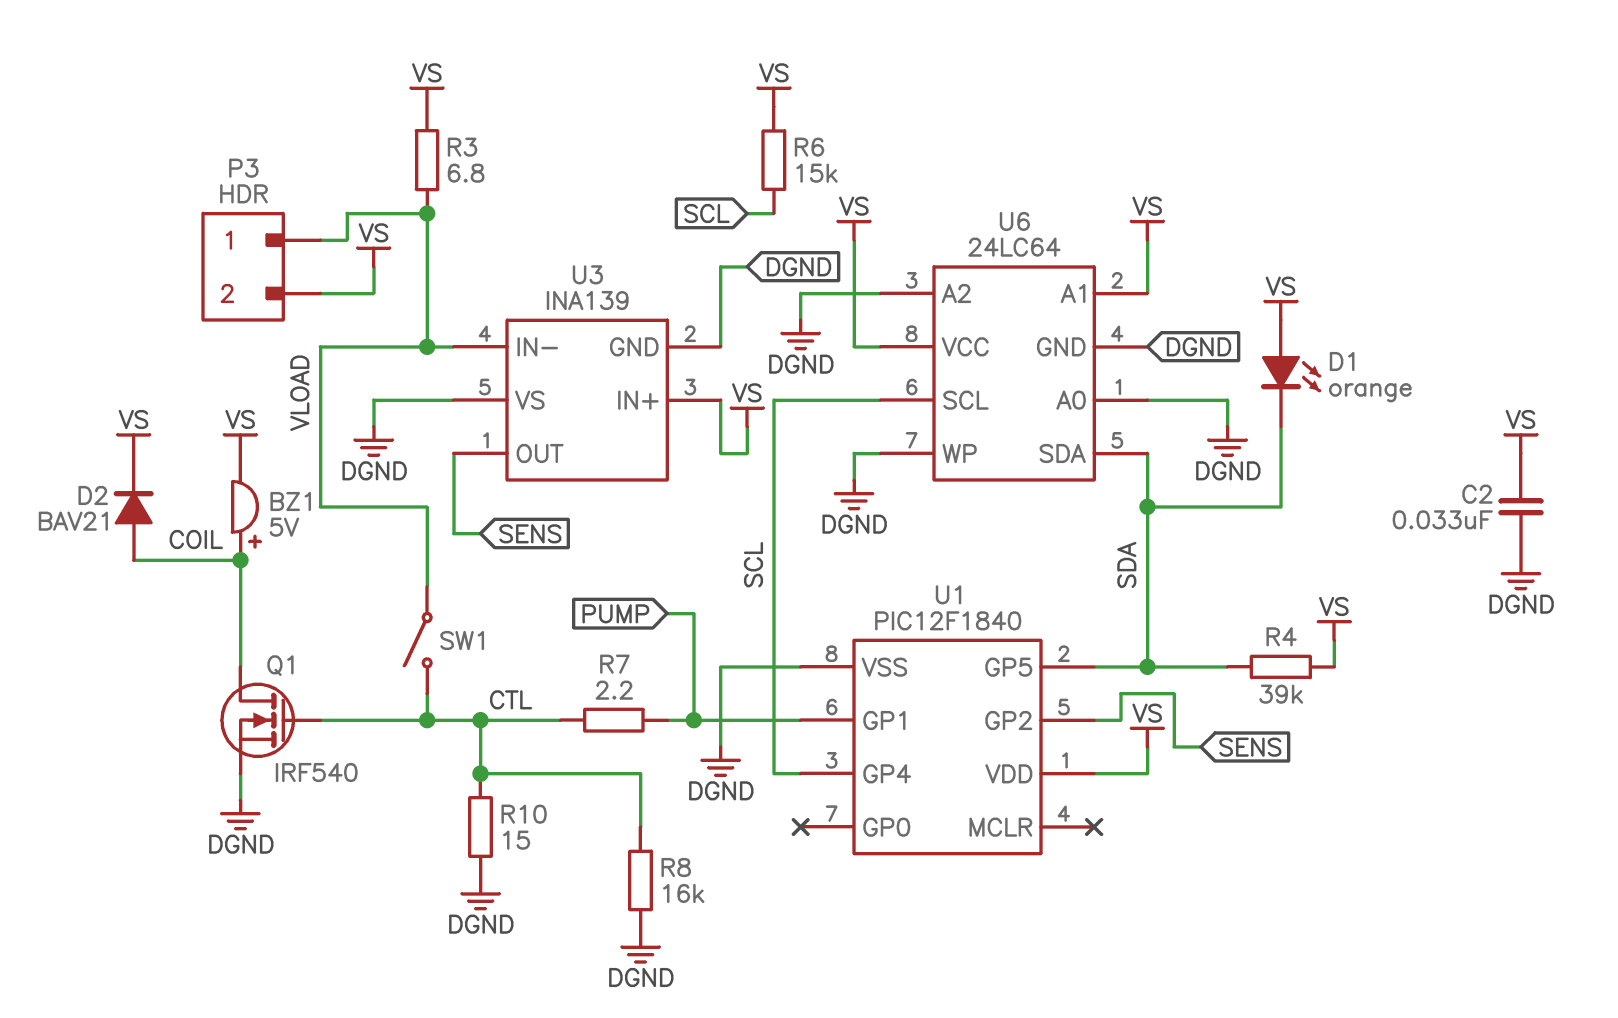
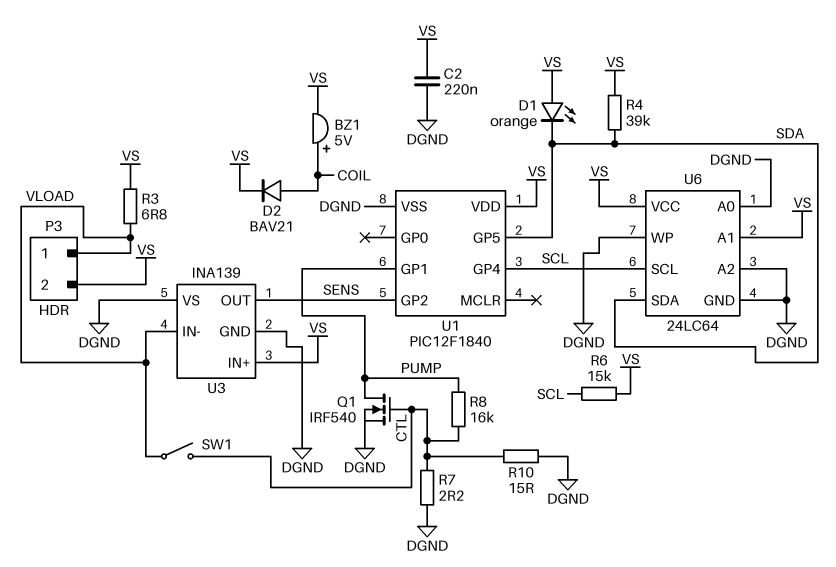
C2: 33nF (DGND, VS) -> 220nF (DGND, VS)
Q1: NMOS IRF540 (G CTL, D COIL, S DGND) -> NMOS IRF540 (G CTL, D PUMP, S DGND)
R7: 2.2 (CTL, PUMP) -> 2.2 (CTL, DGND)
R8: 16k (CTL, DGND) -> 16k (CTL, PUMP)

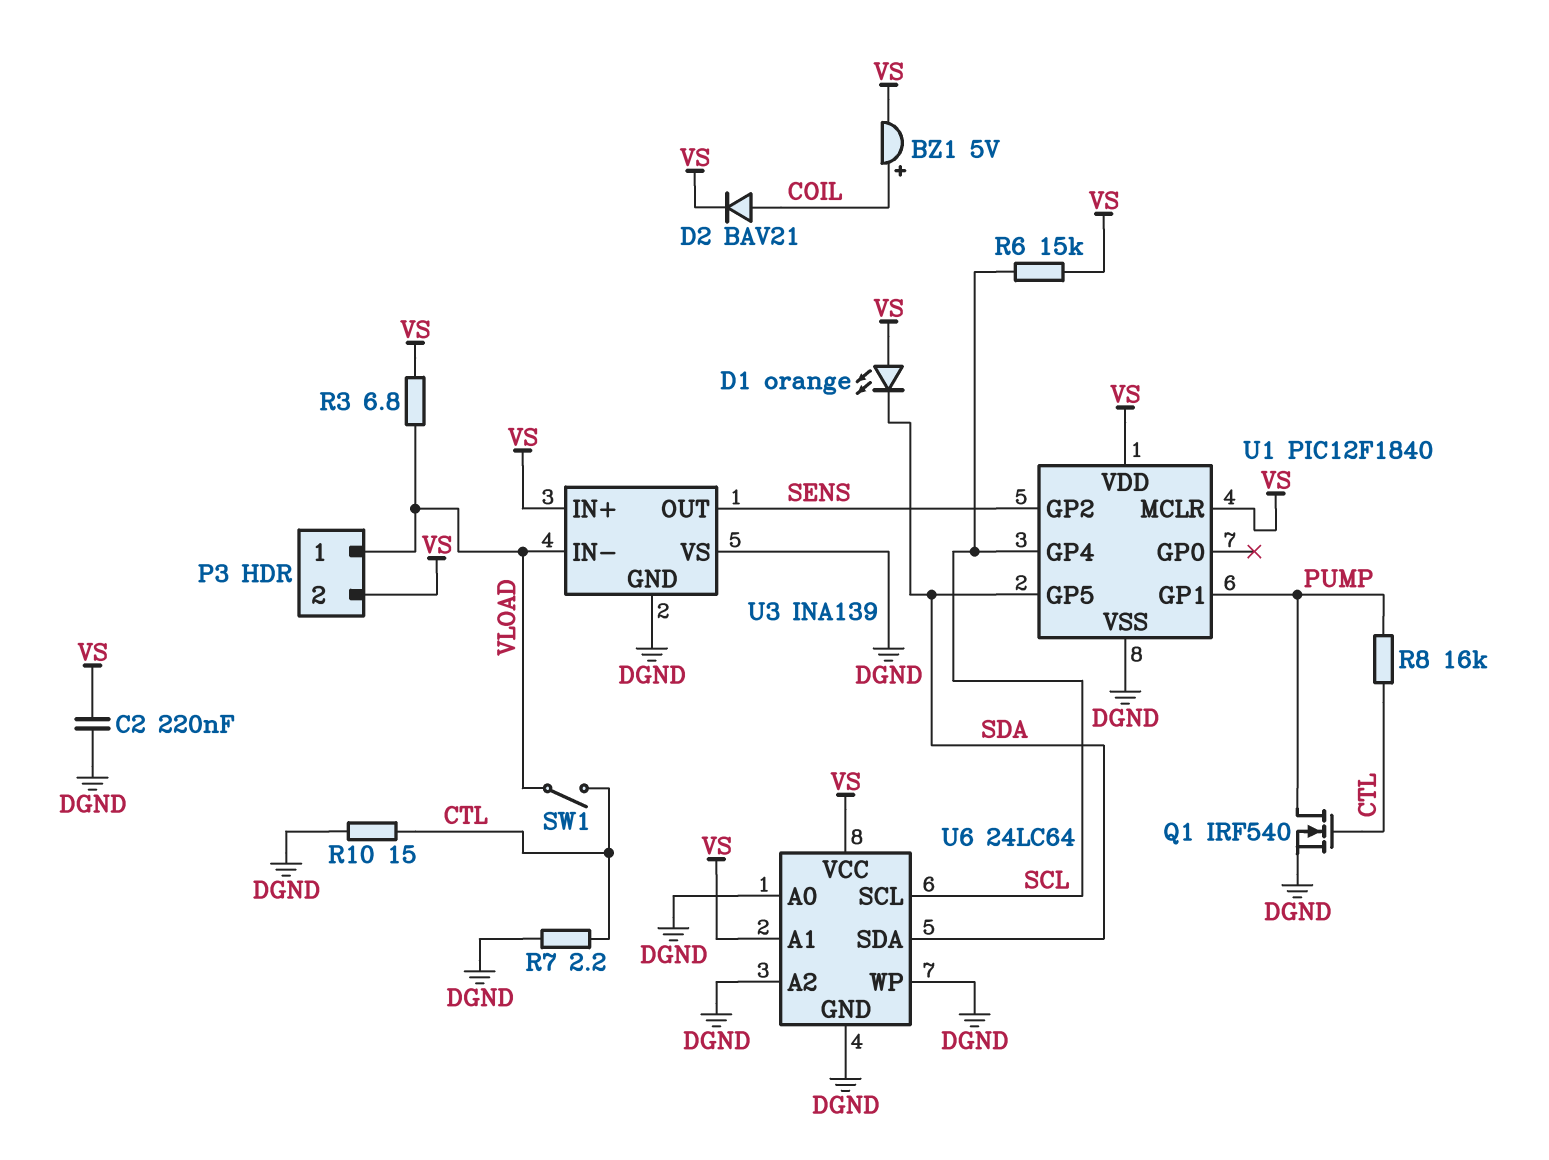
R4: 39k (SDA, VS) -> none
U1 pin MCLR: none -> VS

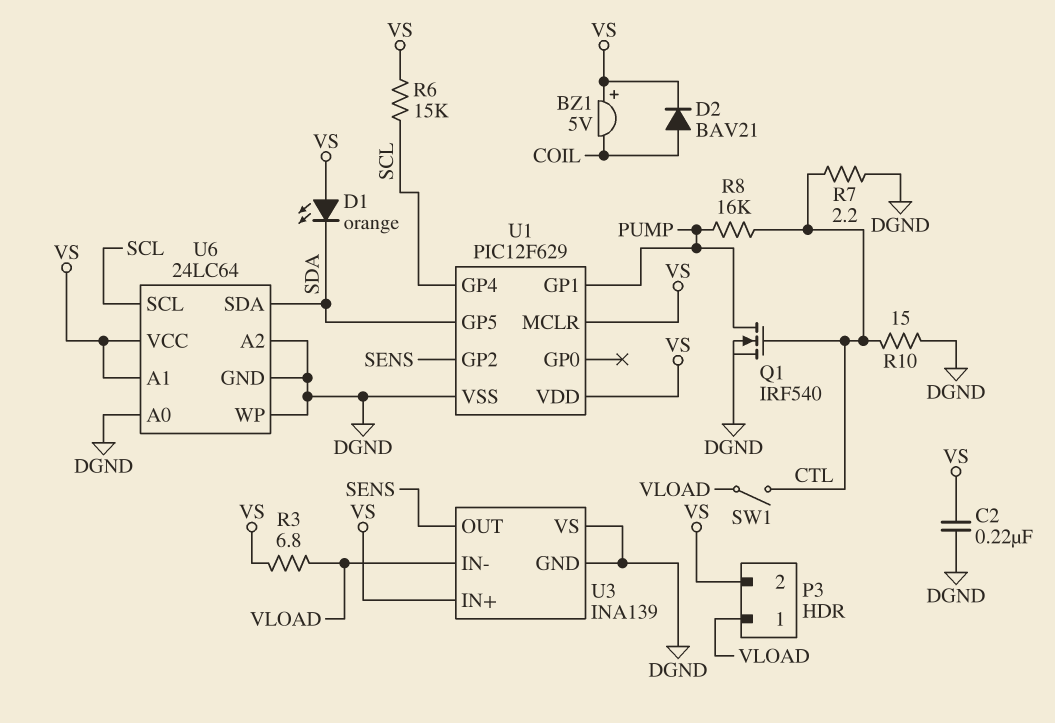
BZ1: buzzer 5V (plus COIL, minus VS) -> buzzer 5V (plus VS, minus COIL)
U1: PIC12F1840 -> PIC12F629

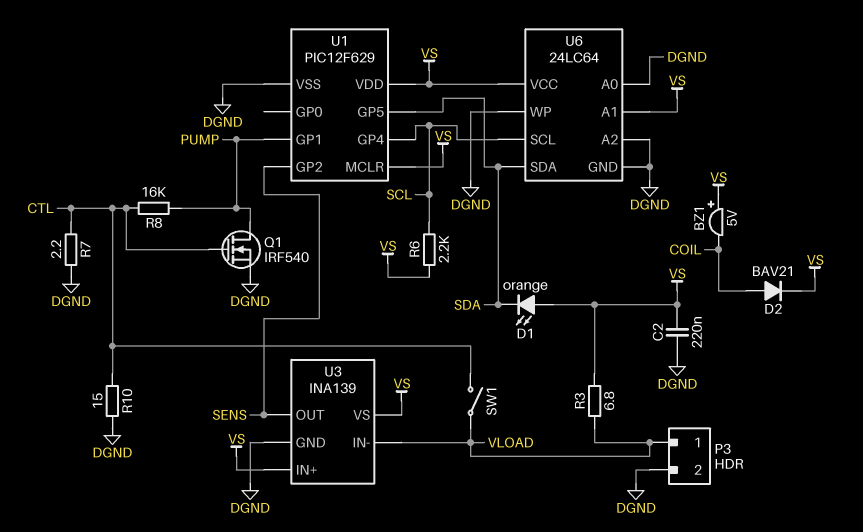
P3 pin 2: VS -> DGND
R6: 15k (SCL, VS) -> 2.2k (SCL, VS)
U3 pin VS: DGND -> VS

